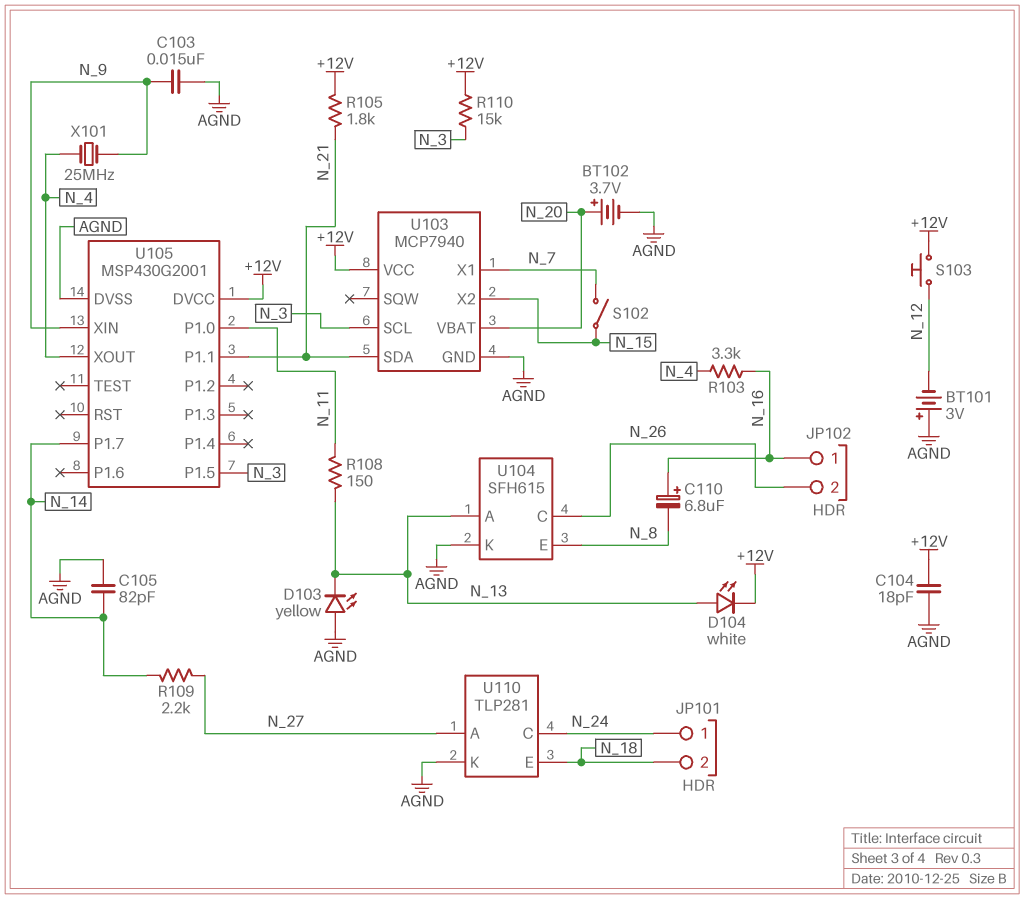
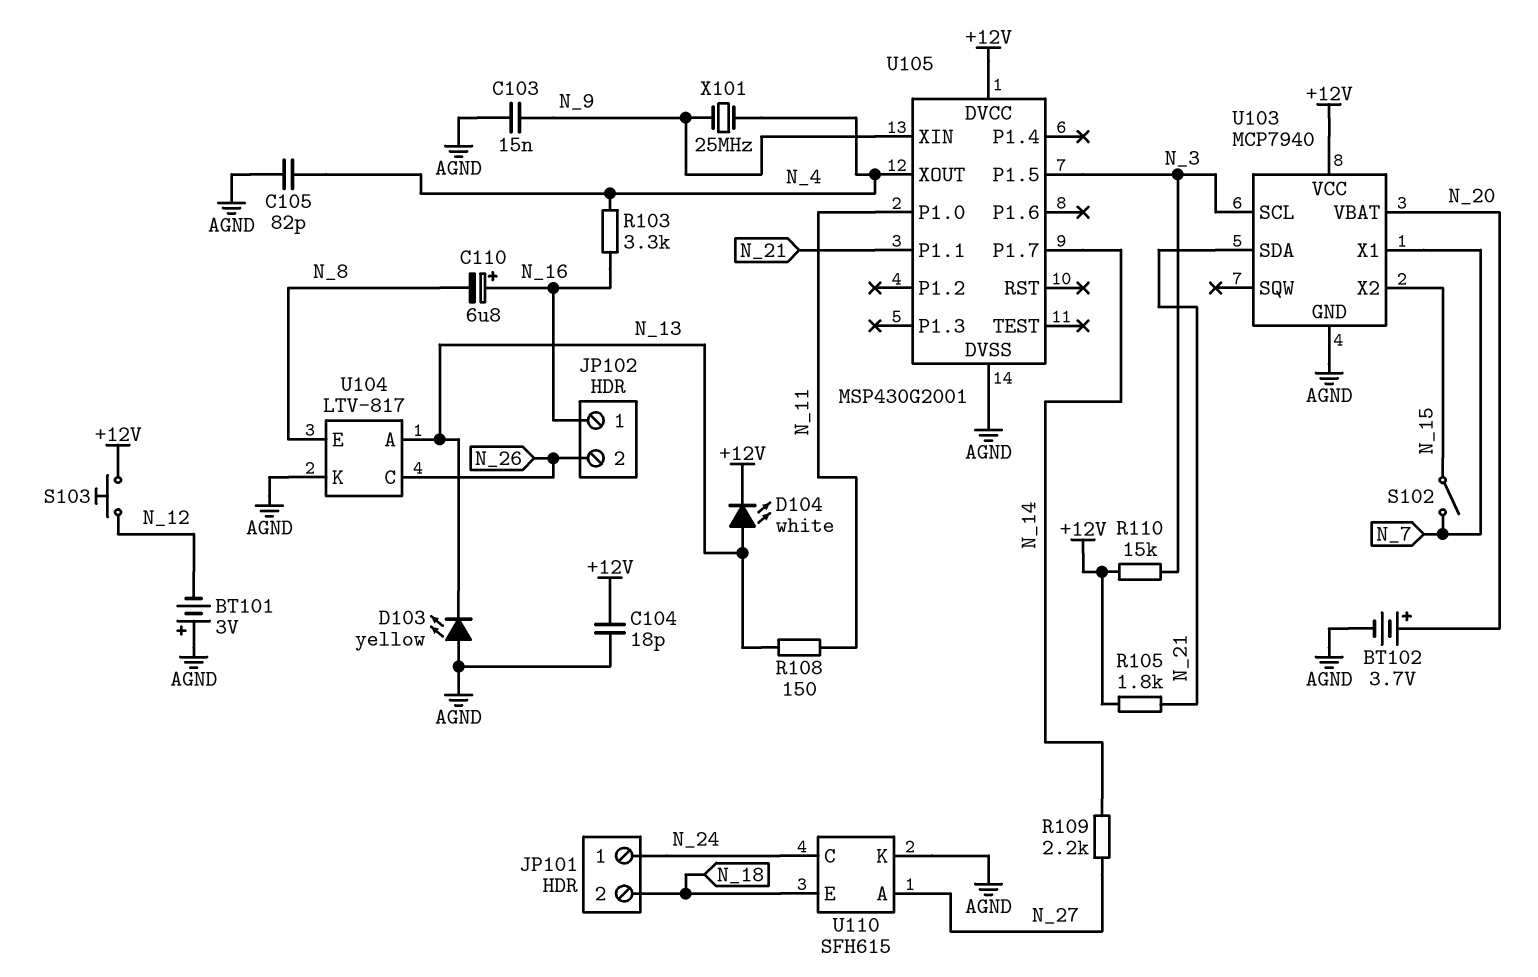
C105: 82pF (AGND, N_14) -> 82pF (AGND, N_4)
U104: SFH615 -> LTV-817
U110: TLP281 -> SFH615

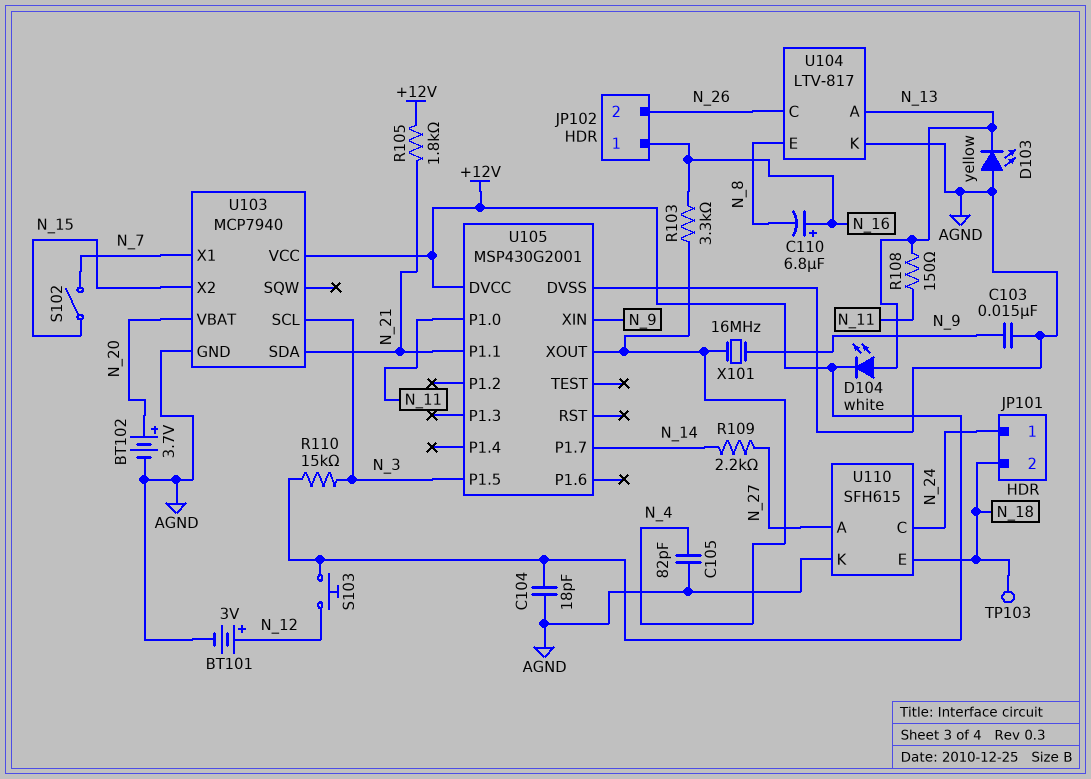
BT101: 3V (plus AGND, minus N_12) -> 3V (plus N_12, minus AGND)
TP103: none -> test point (N_18)
X101: 25MHz (N_4, N_9) -> 16MHz (N_4, N_9)

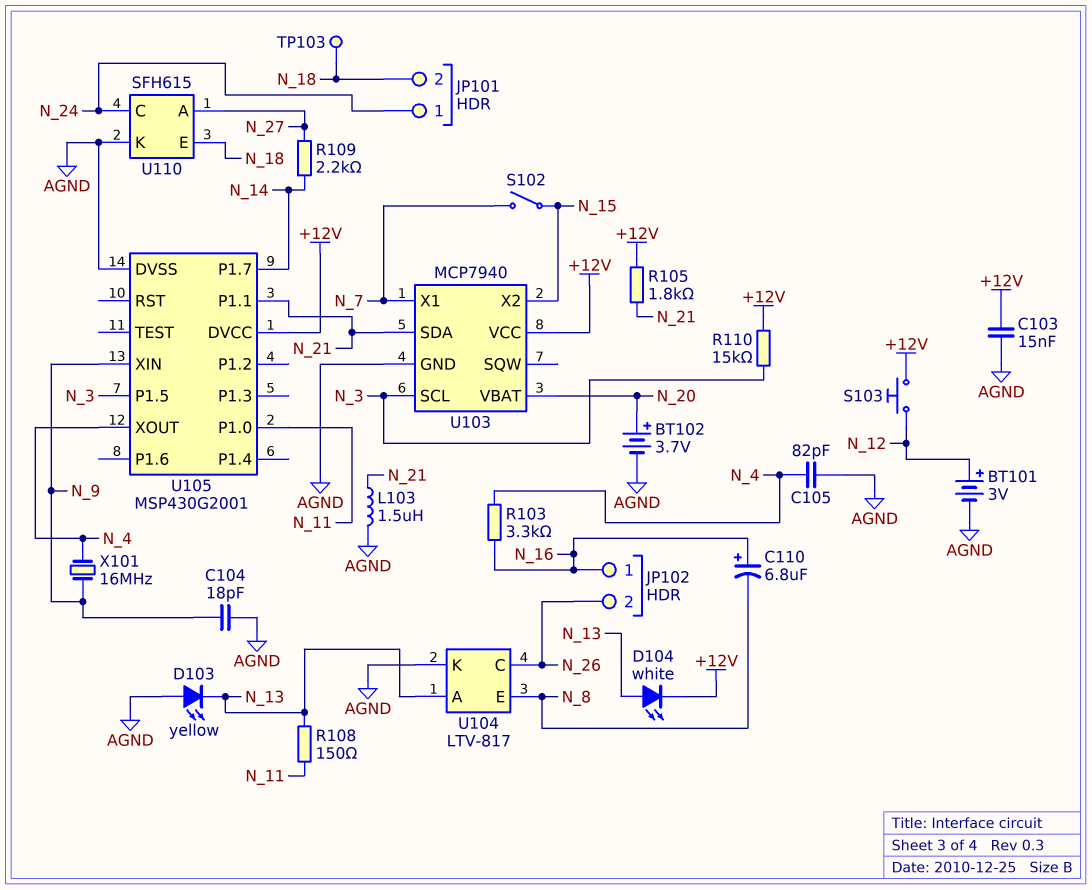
C103: 15nF (AGND, N_9) -> 15nF (+12V, AGND)
C104: 18pF (+12V, AGND) -> 18pF (AGND, N_9)
L103: none -> 1.5uH (AGND, N_21)

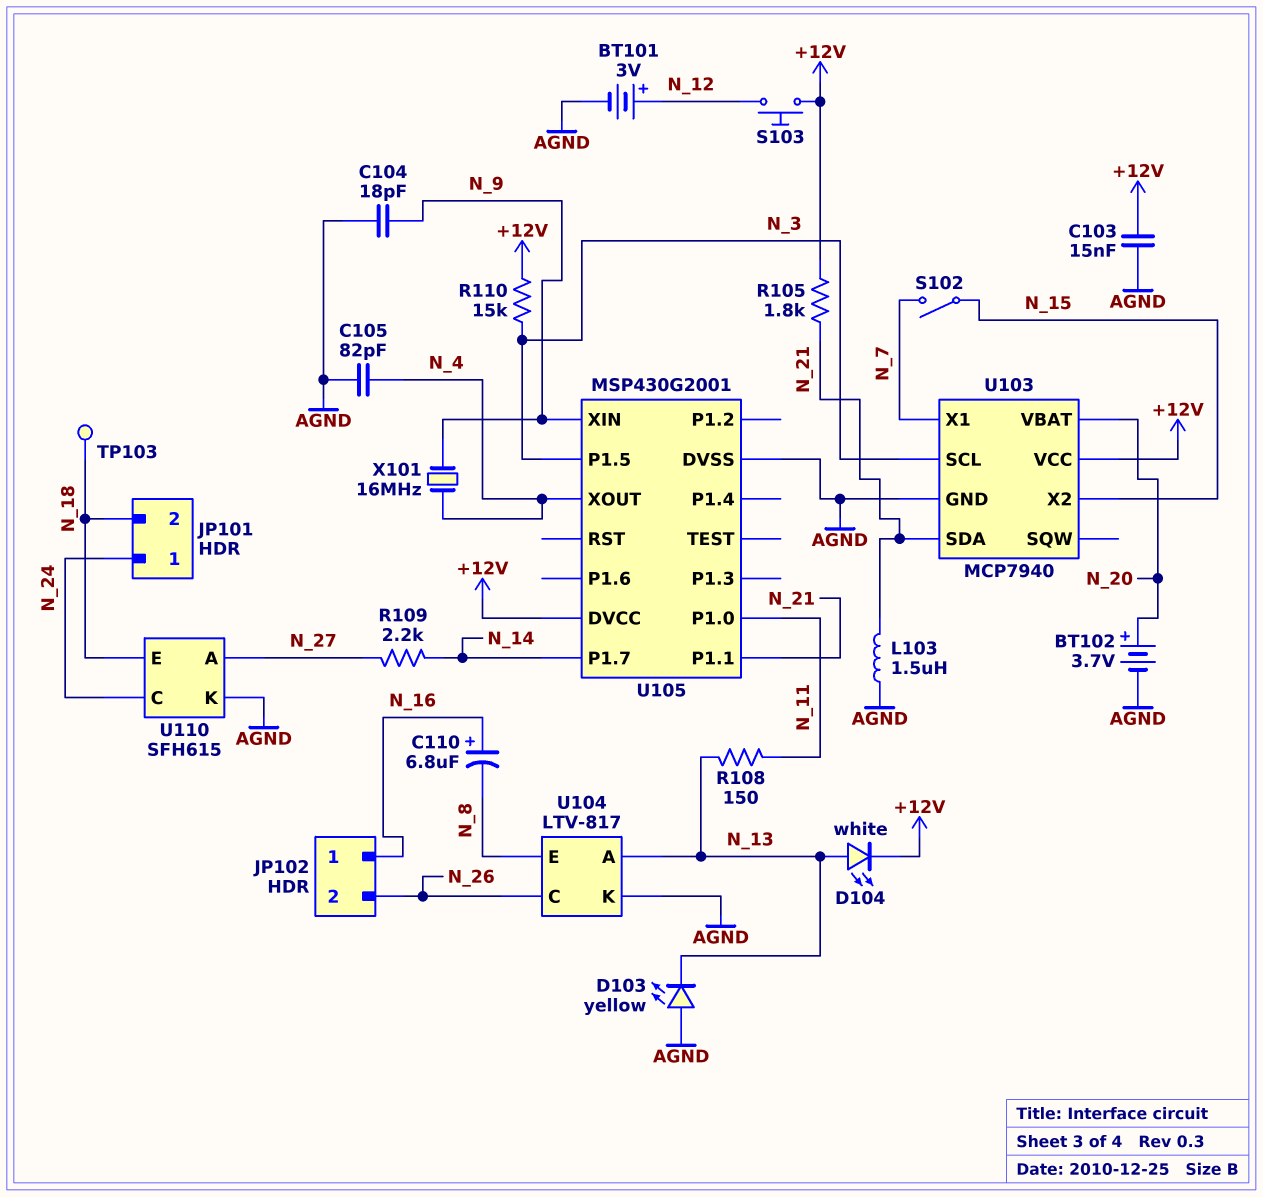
R103: 3.3k (N_4, N_16) -> none

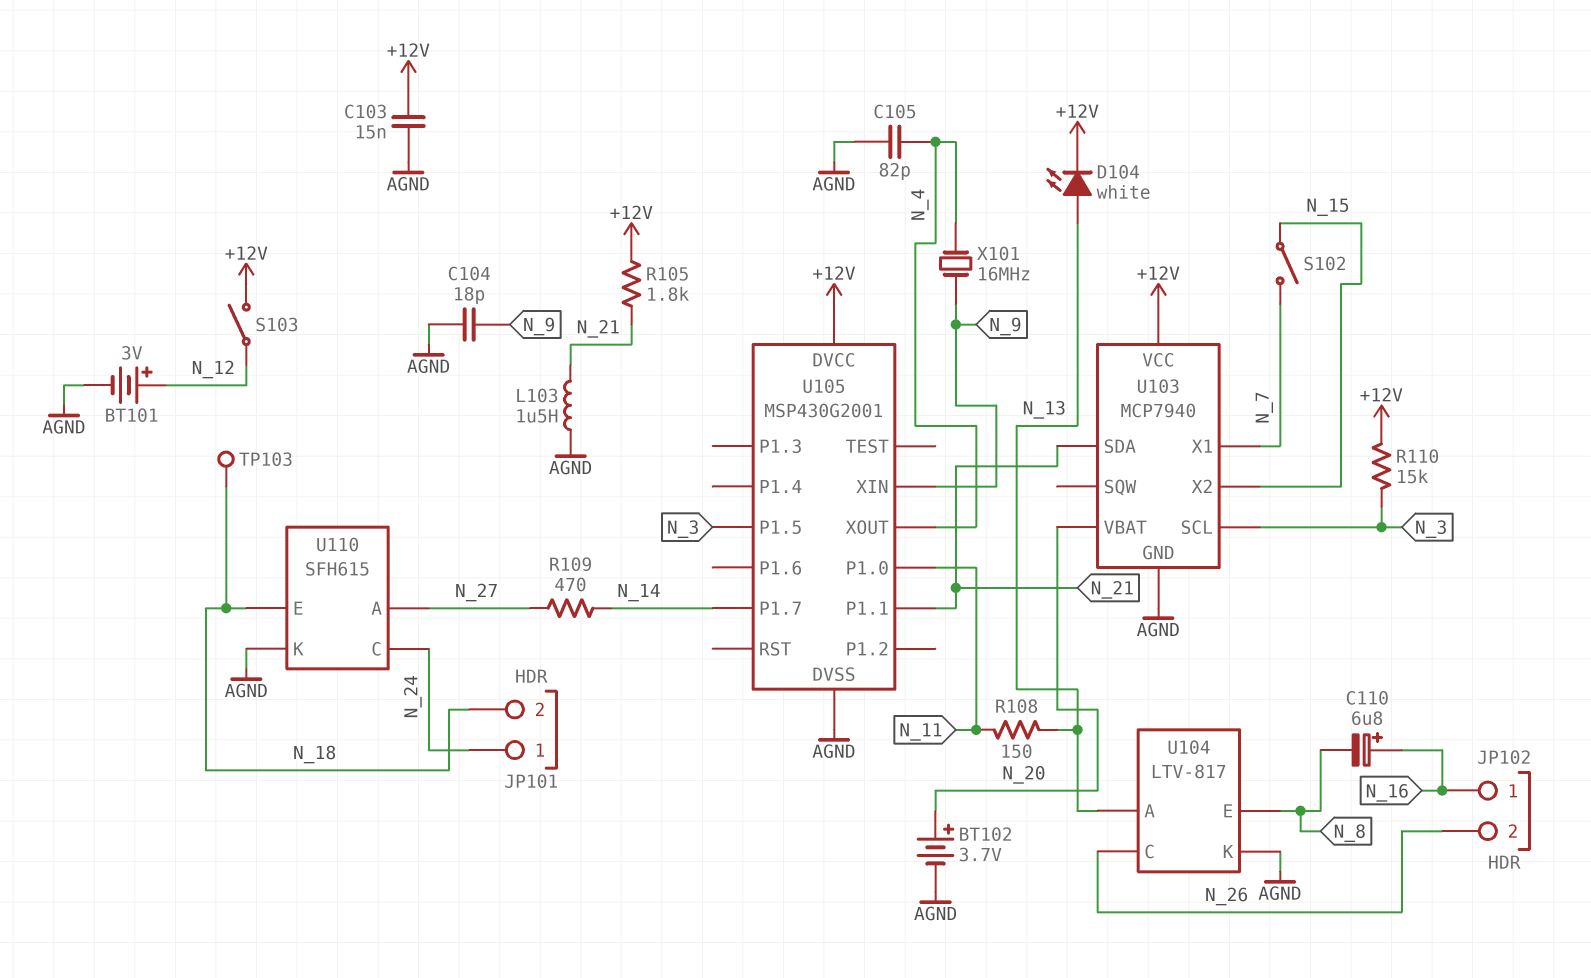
D103: LED yellow (A AGND, K N_13) -> none
R109: 2.2k (N_14, N_27) -> 470 (N_14, N_27)
S103: button (+12V, N_12) -> switch (+12V, N_12)

